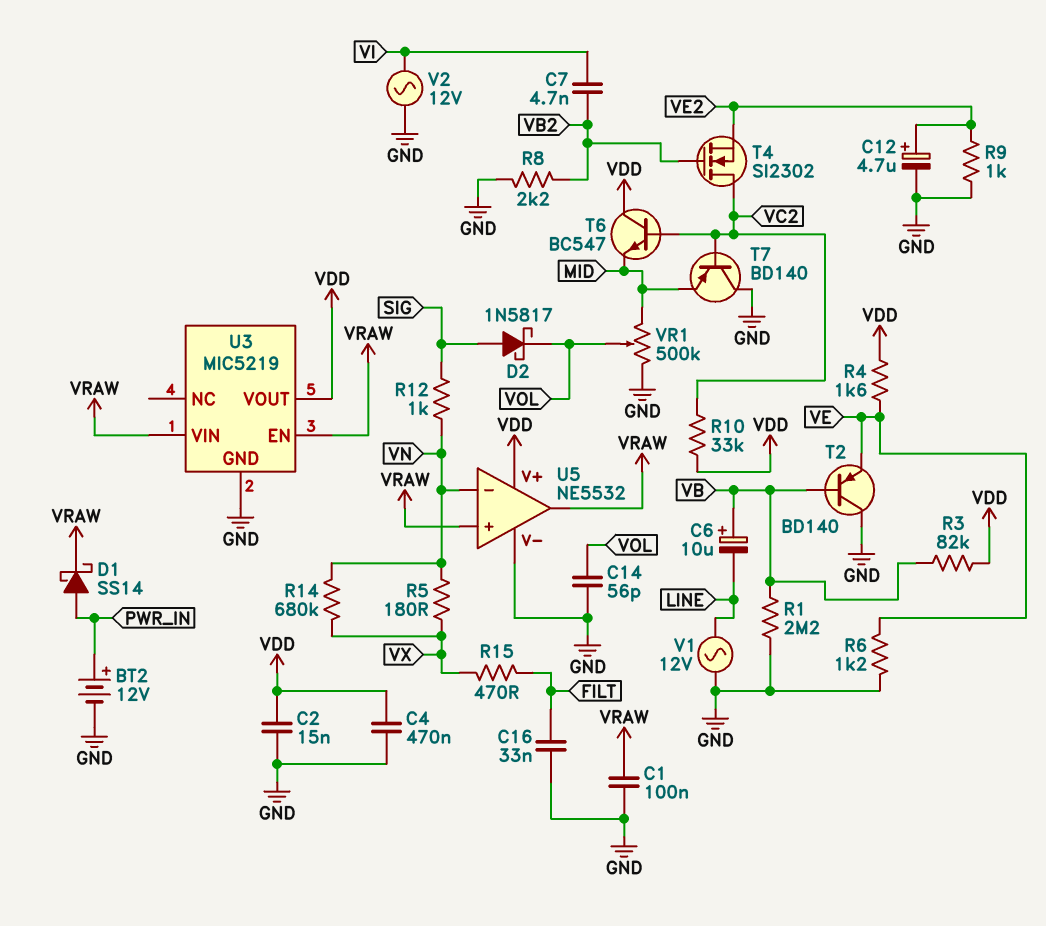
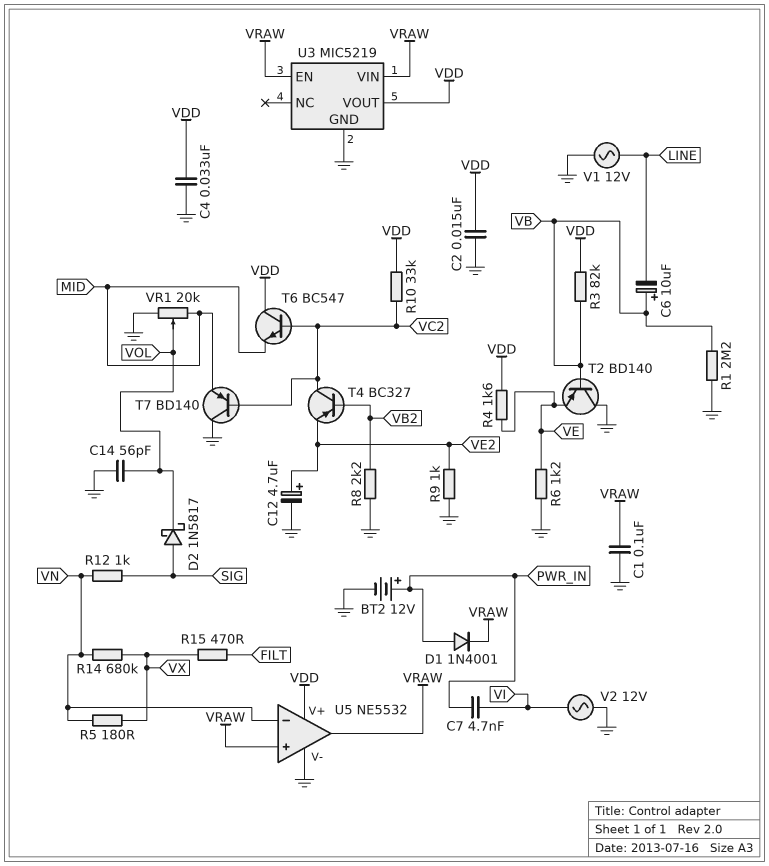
C4: 470nF (GND, VDD) -> 33nF (GND, VDD)
C7: 4.7nF (VB2, VI) -> 4.7nF (PWR_IN, VI)
C16: 33nF (FILT, GND) -> none
D1: schottky SS14 (A PWR_IN, K VRAW) -> diode 1N4001 (A PWR_IN, K VRAW)
T4: NMOS SI2302 (G VB2, D VC2, S VE2) -> PNP BC327 (B VB2, C VC2, E VE2)
VR1: 500k (GND, MID, wiper VOL) -> 20k (GND, MID, wiper VOL)

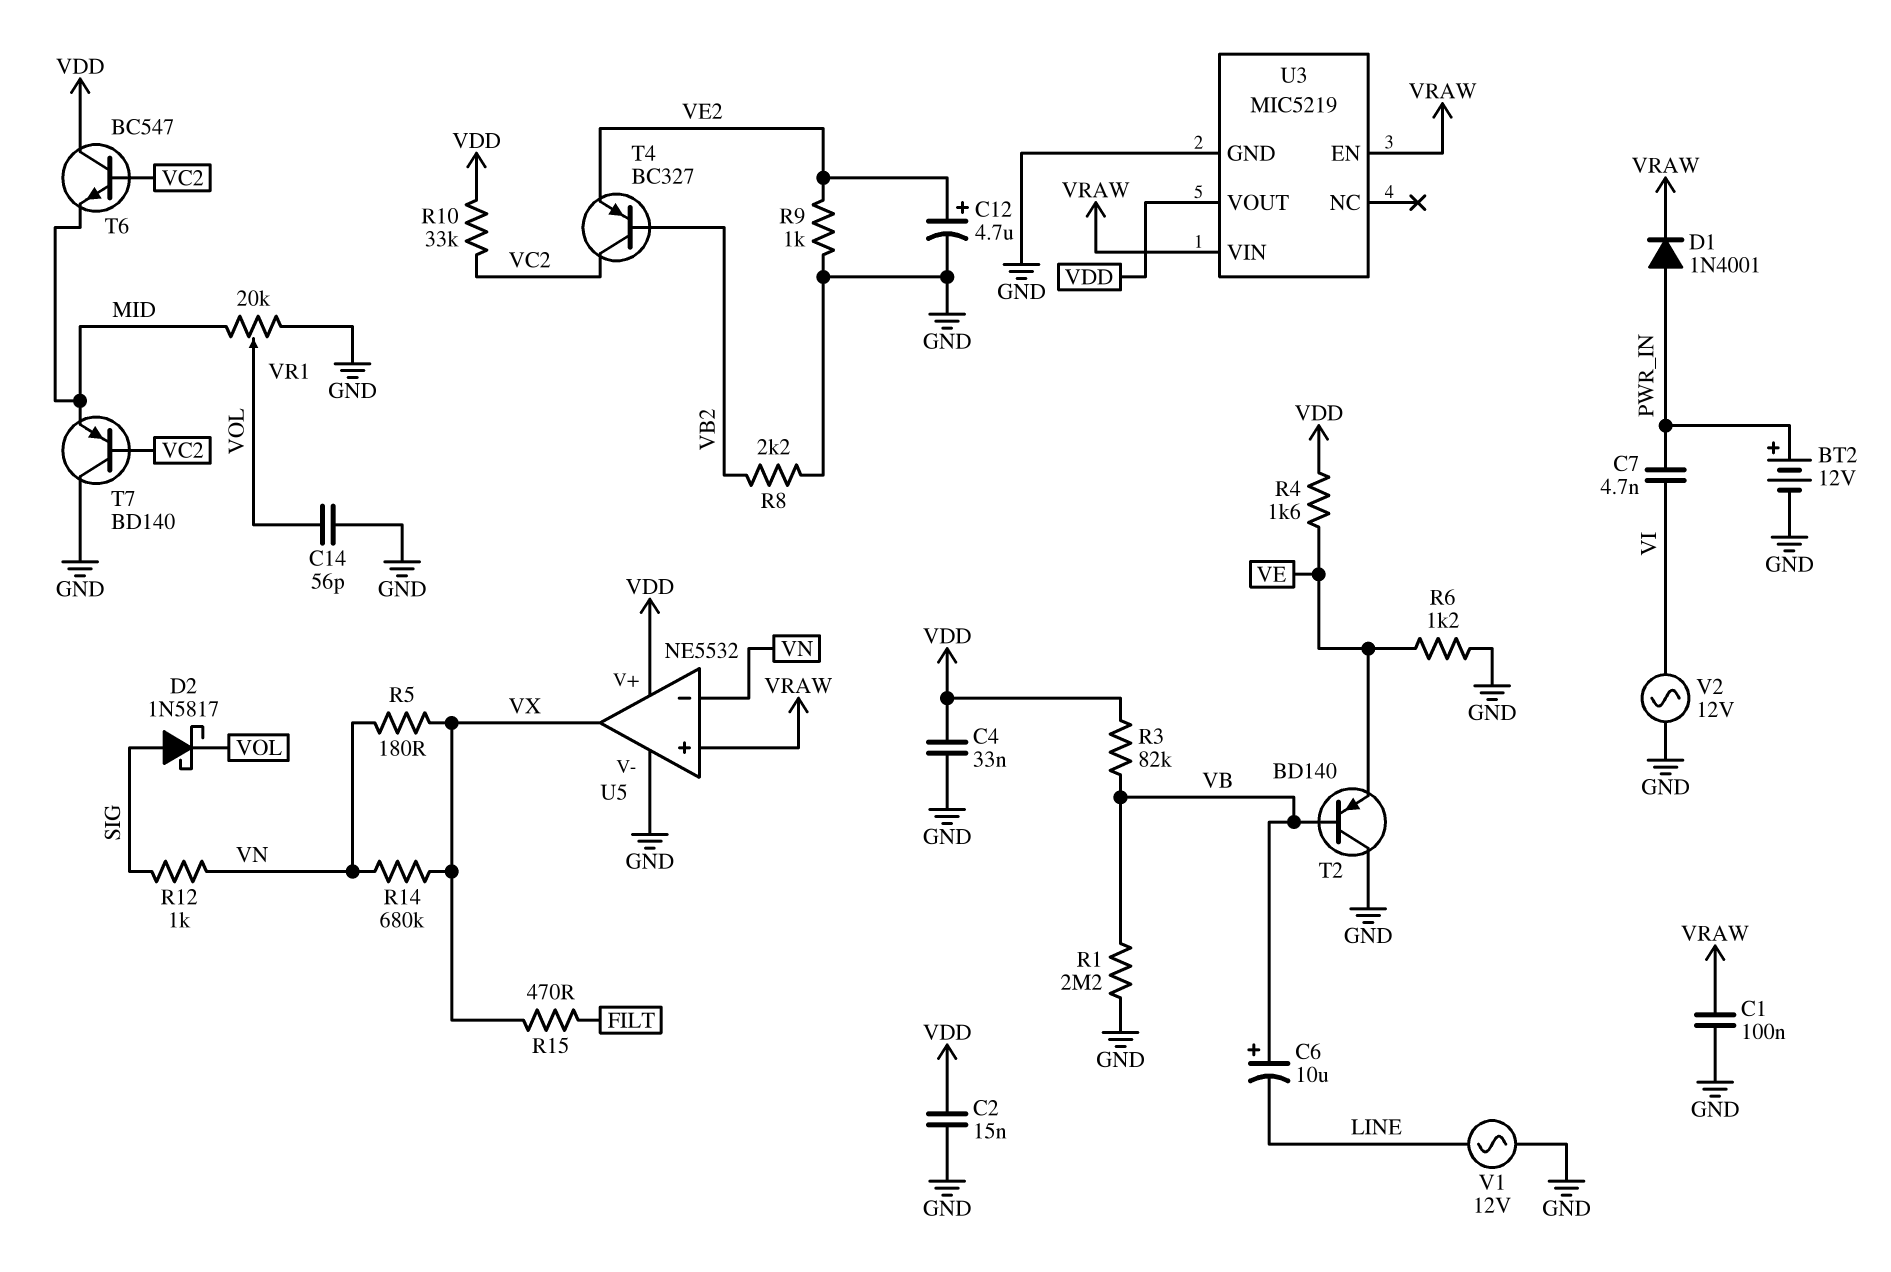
U5 pin out: VRAW -> VX

